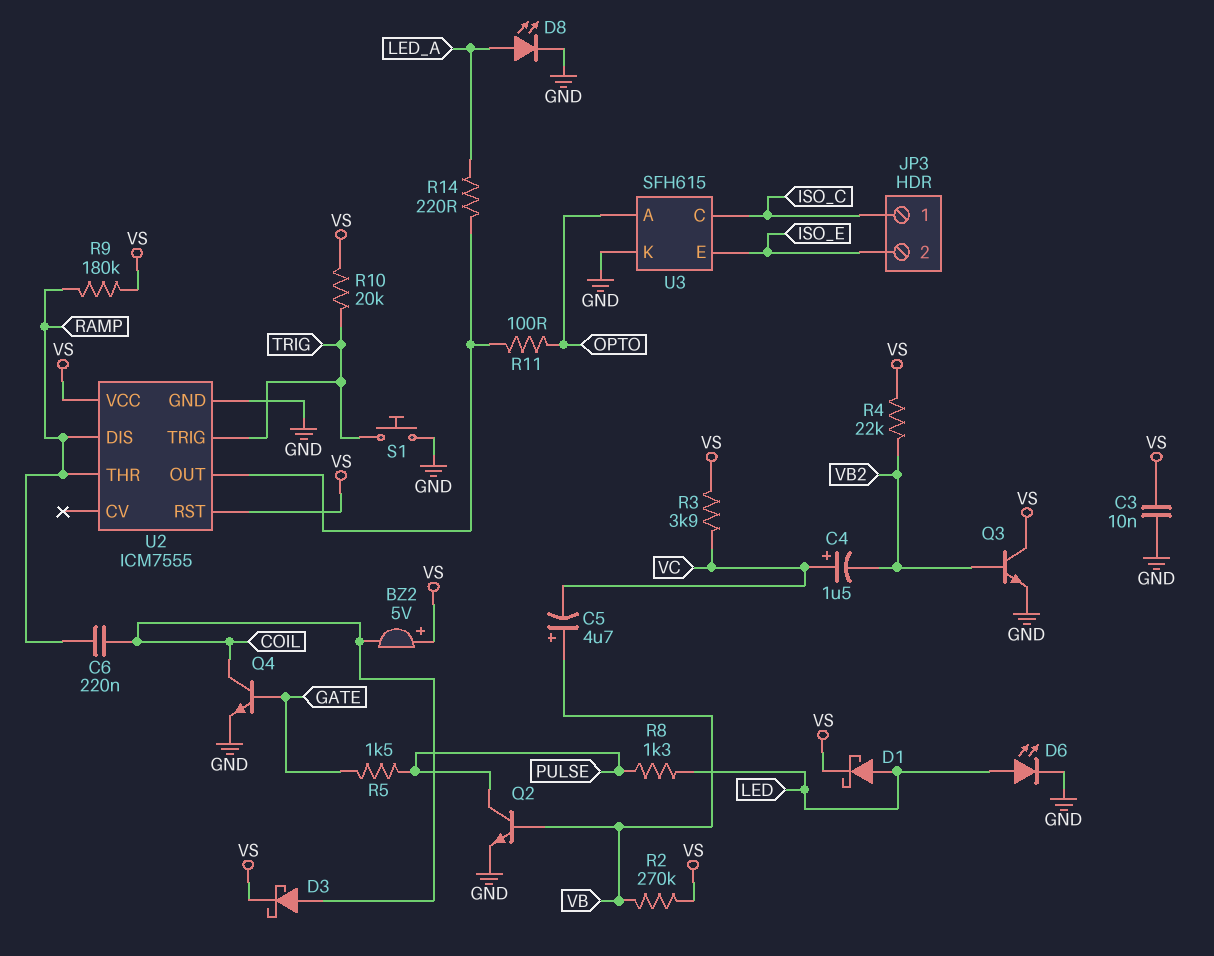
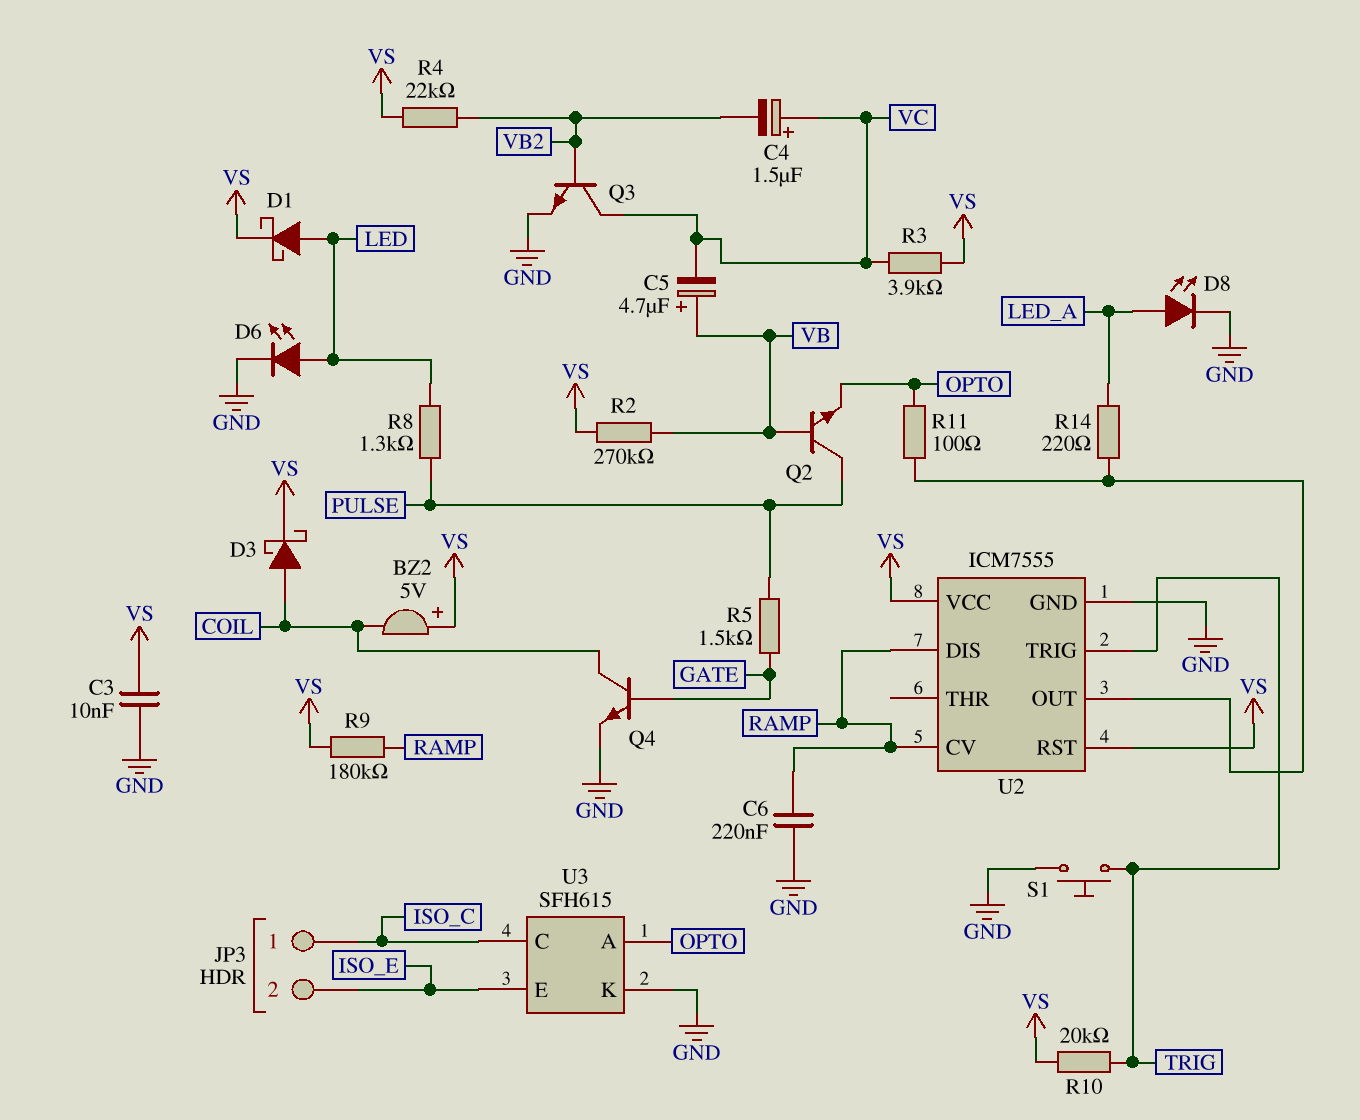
C6: 220nF (COIL, RAMP) -> 220nF (GND, RAMP)
Q2: NPN (B VB, C PULSE, E GND) -> NPN (B VB, C PULSE, E OPTO)
Q3: NPN (B VB2, C VS, E GND) -> NPN (B VB2, C VC, E GND)
U2 pin CV: none -> RAMP
U2 pin THR: RAMP -> none

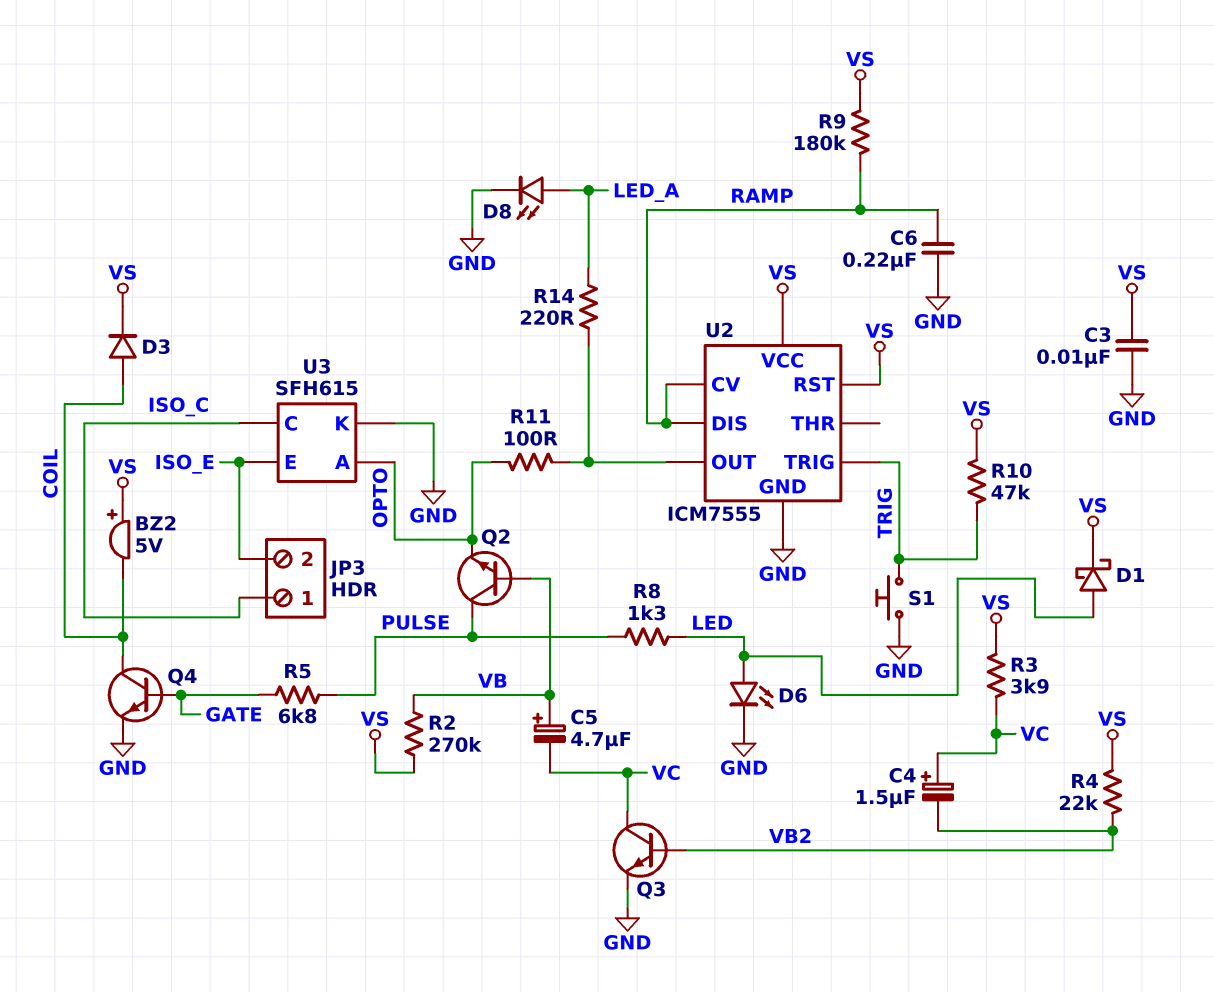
D3: schottky (A COIL, K VS) -> diode (A COIL, K VS)
R5: 1.5k (GATE, PULSE) -> 6.8k (GATE, PULSE)
R10: 20k (TRIG, VS) -> 47k (TRIG, VS)

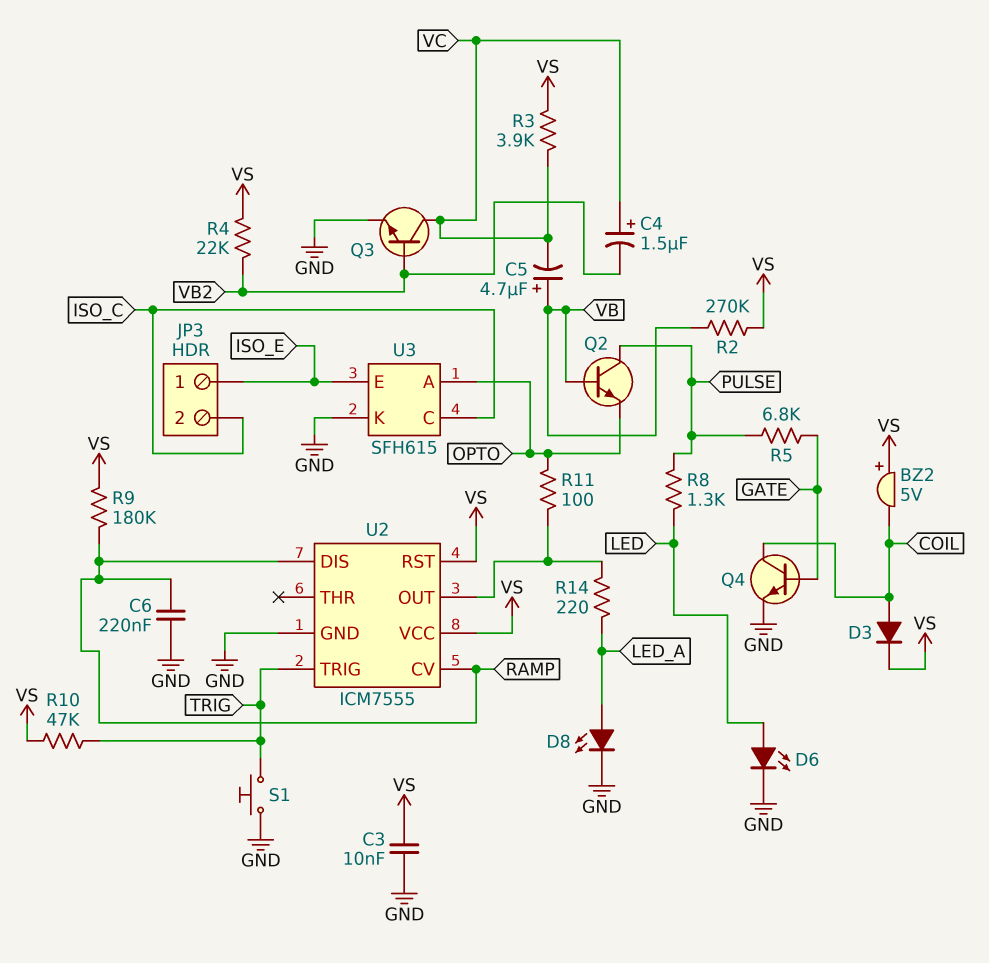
D1: schottky (A LED, K VS) -> none
JP3 pin 1: ISO_C -> ISO_E
JP3 pin 2: ISO_E -> ISO_C

